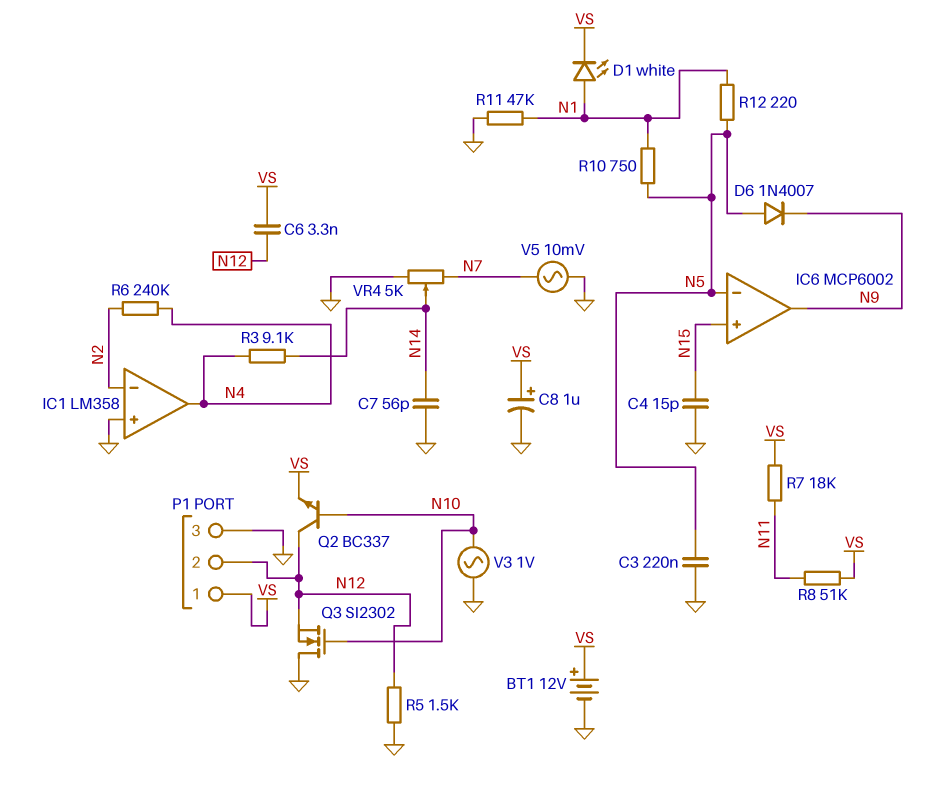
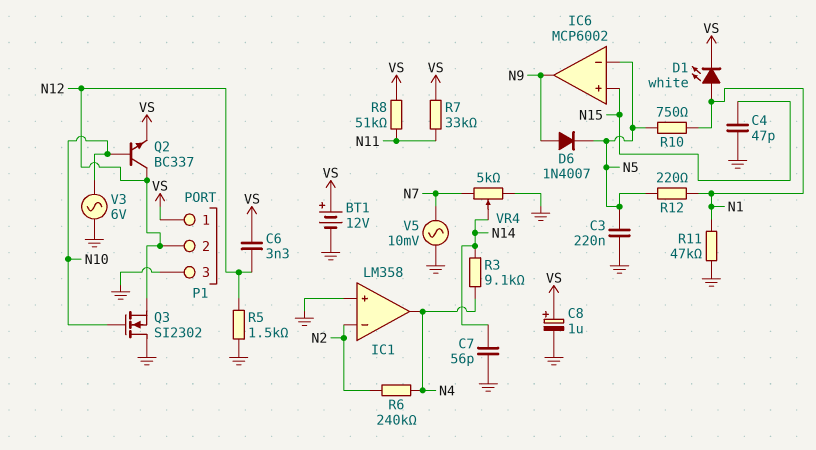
C4: 15pF (GND, N15) -> 47pF (GND, N15)
D6: diode 1N4007 (A N5, K N9) -> diode 1N4007 (A N9, K N5)
R7: 18k (N11, VS) -> 33k (N11, VS)
V3: AC 1V (GND, N10) -> AC 6V (GND, N10)

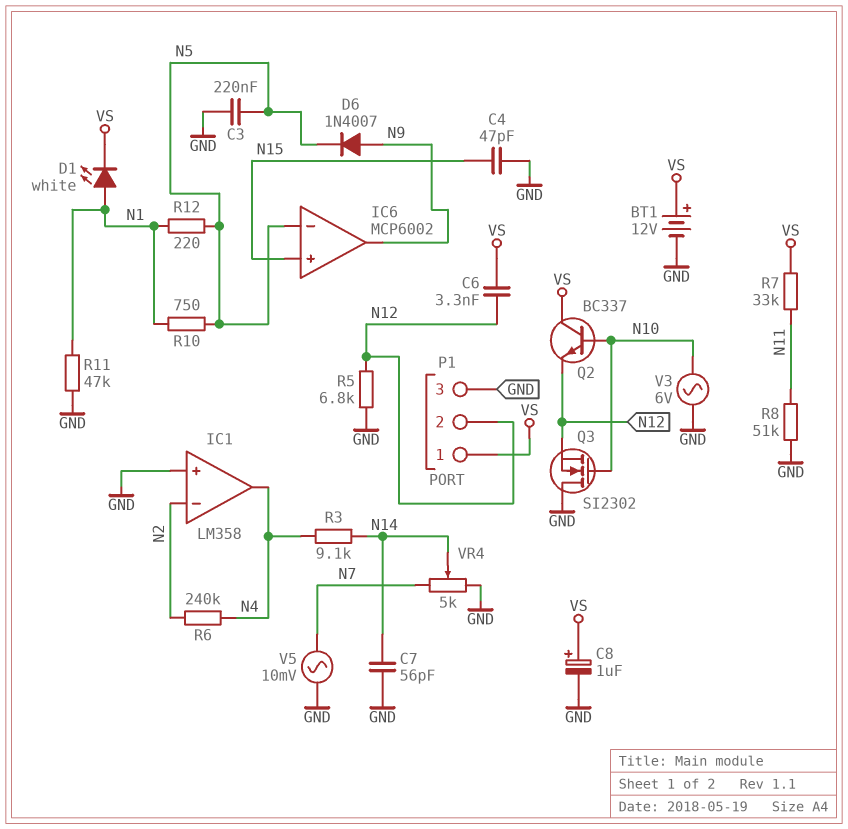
Q2: NPN BC337 (B N10, C N12, E VS) -> NPN BC337 (B N10, C VS, E N12)
R5: 1.5k (GND, N12) -> 6.8k (GND, N12)
R8: 51k (N11, VS) -> 51k (GND, N11)

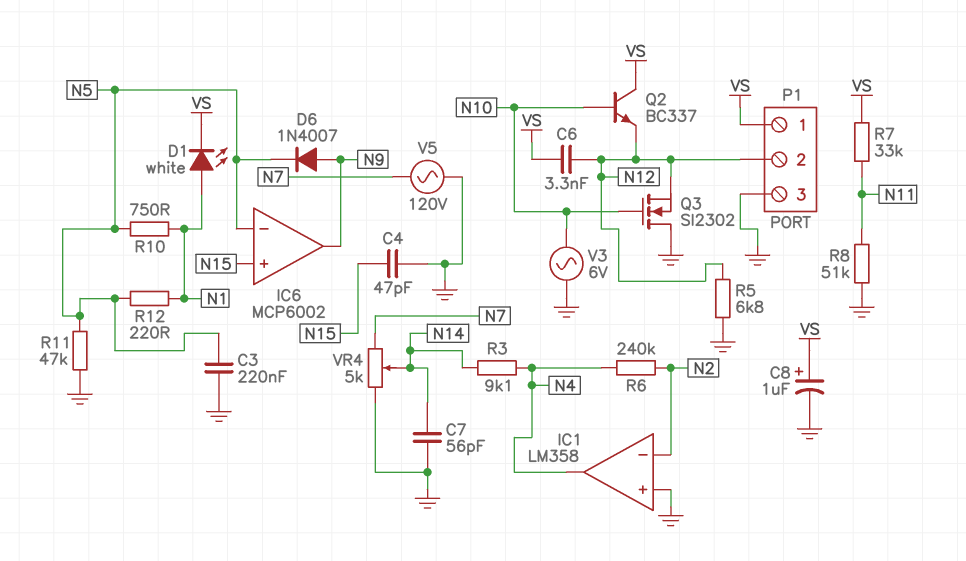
BT1: 12V (plus VS, minus GND) -> none
R11: 47k (GND, N1) -> 47k (GND, N5)
V5: AC 10mV (GND, N7) -> AC 120V (GND, N7)

